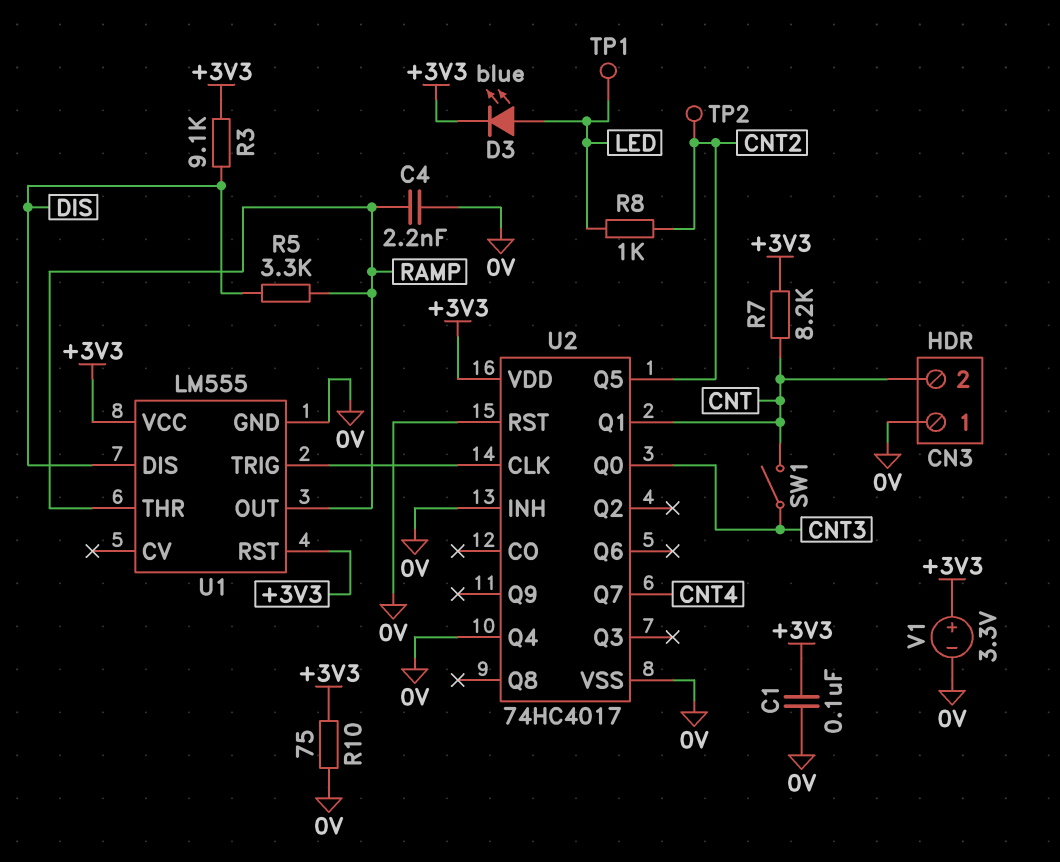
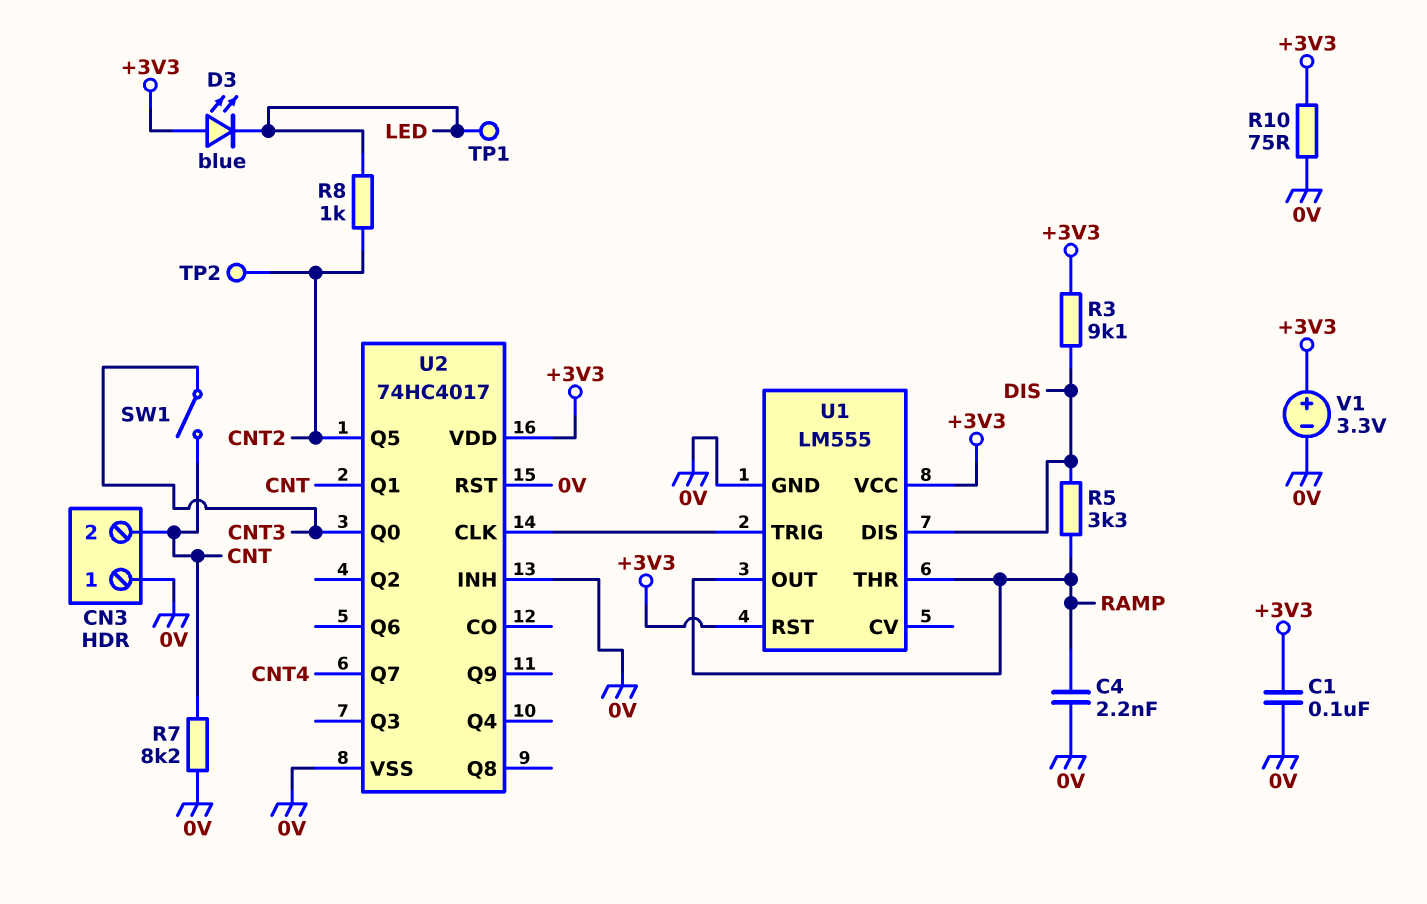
D3: LED blue (A LED, K +3V3) -> LED blue (A +3V3, K LED)
R7: 8.2k (+3V3, CNT) -> 8.2k (0V, CNT)
U2 pin Q4: 0V -> none

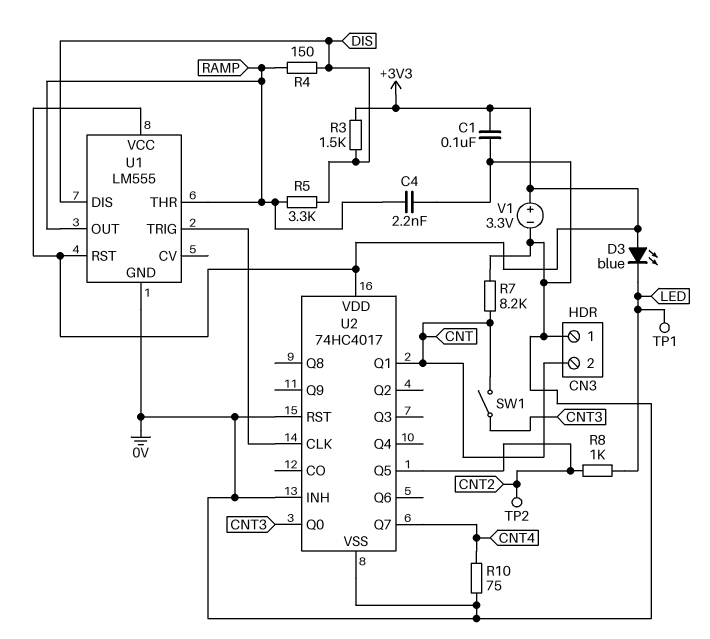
R3: 9.1k (+3V3, DIS) -> 1.5k (+3V3, DIS)
R4: none -> 150 (DIS, RAMP)
R10: 75 (+3V3, 0V) -> 75 (0V, CNT4)

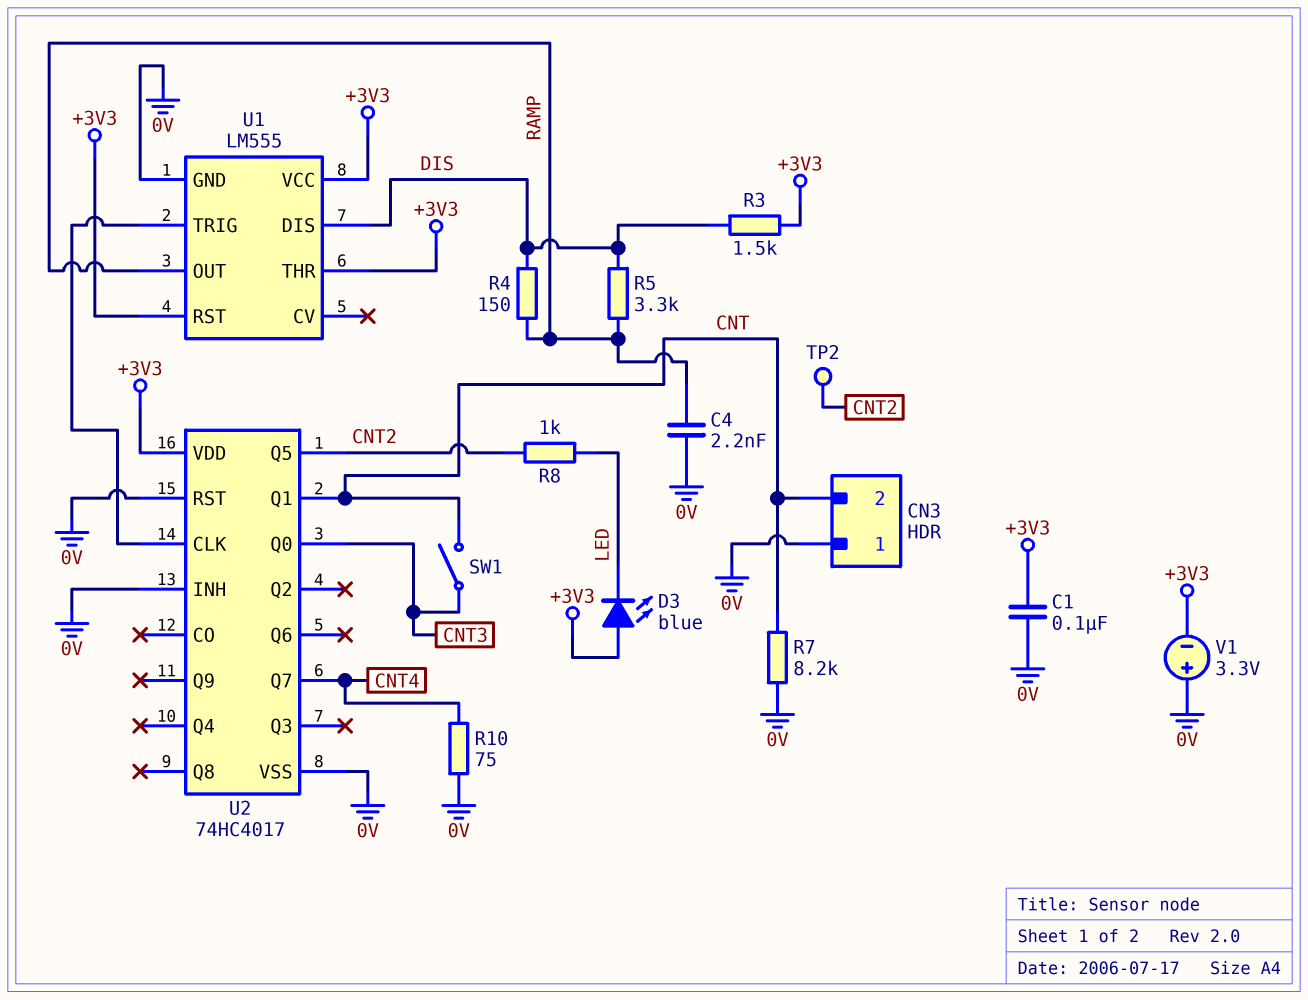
TP1: test point (LED) -> none
U1 pin THR: RAMP -> +3V3
V1: 3.3V (plus +3V3, minus 0V) -> 3.3V (plus 0V, minus +3V3)

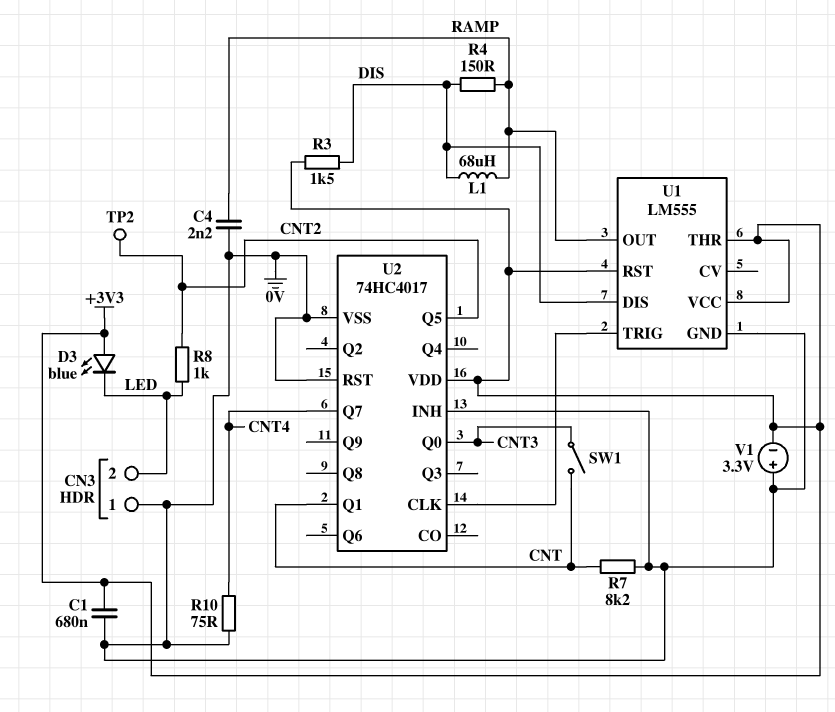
C1: 100nF (+3V3, 0V) -> 680nF (+3V3, 0V)
CN3 pin 2: CNT -> LED
L1: none -> 68uH (DIS, RAMP)
R5: 3.3k (DIS, RAMP) -> none

